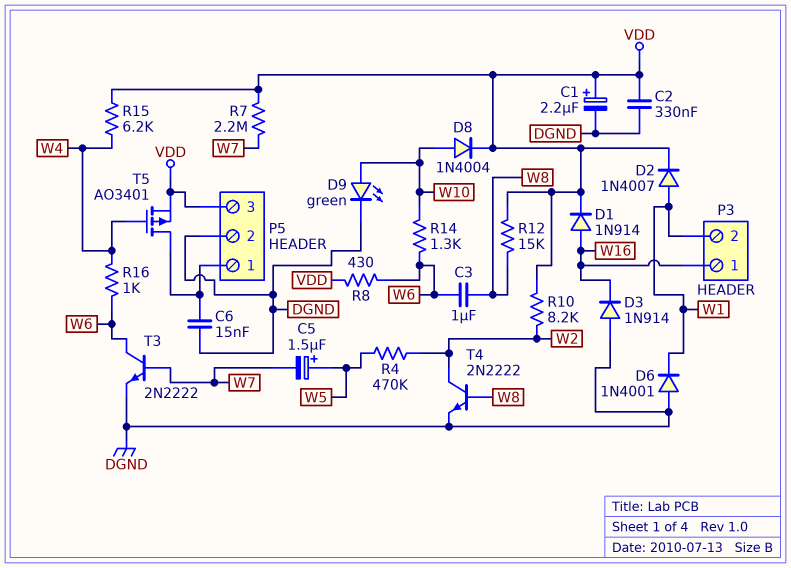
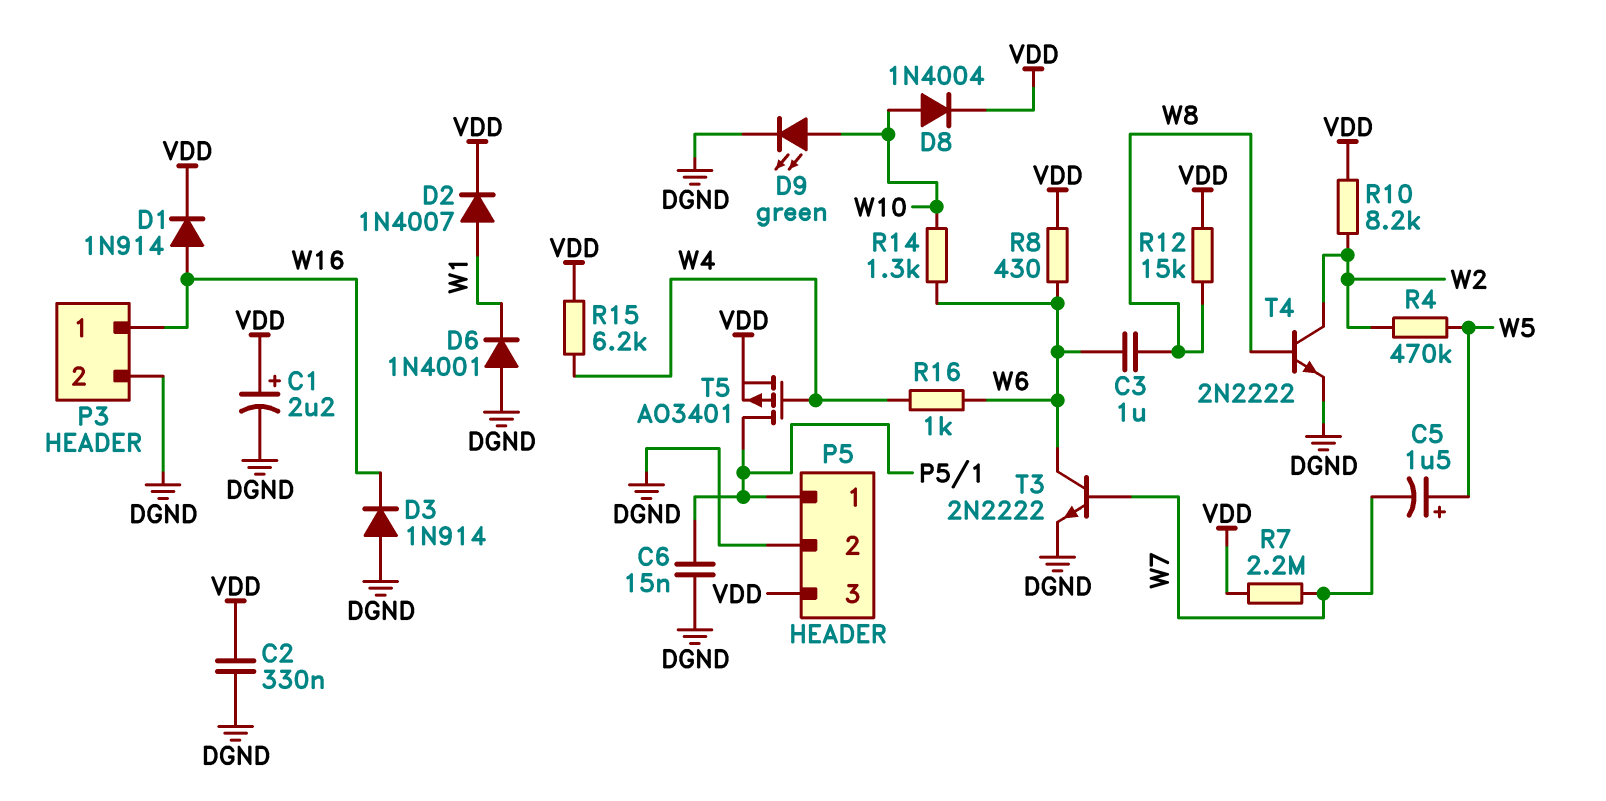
P3 pin 2: W1 -> DGND

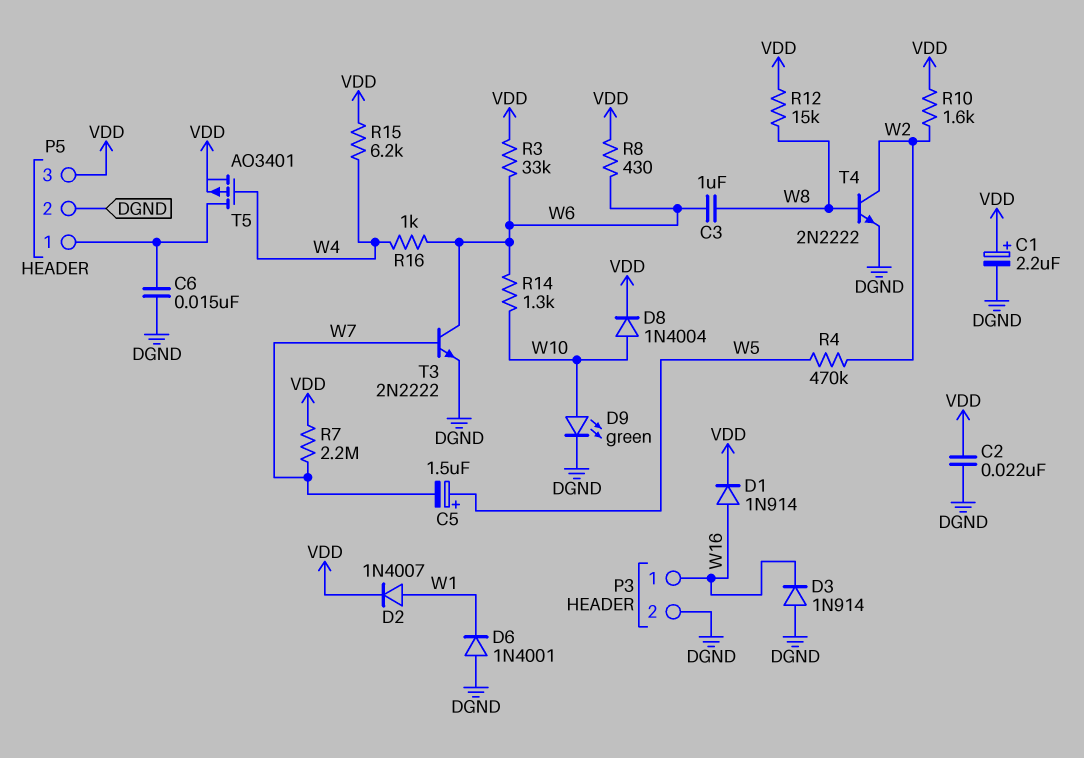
C2: 330nF (DGND, VDD) -> 22nF (DGND, VDD)
R3: none -> 33k (VDD, W6)
R10: 8.2k (VDD, W2) -> 1.6k (VDD, W2)

